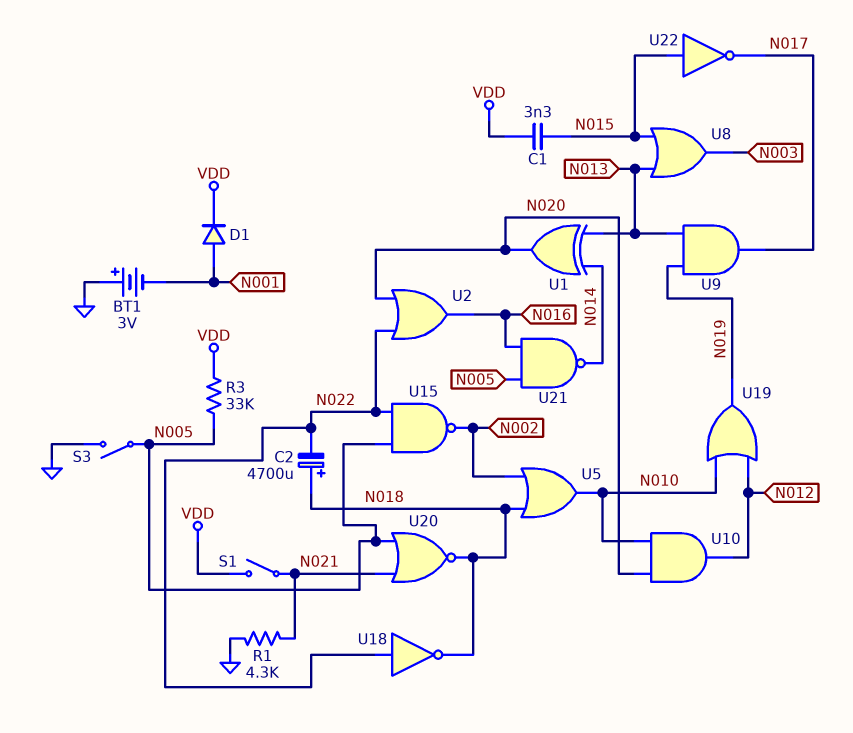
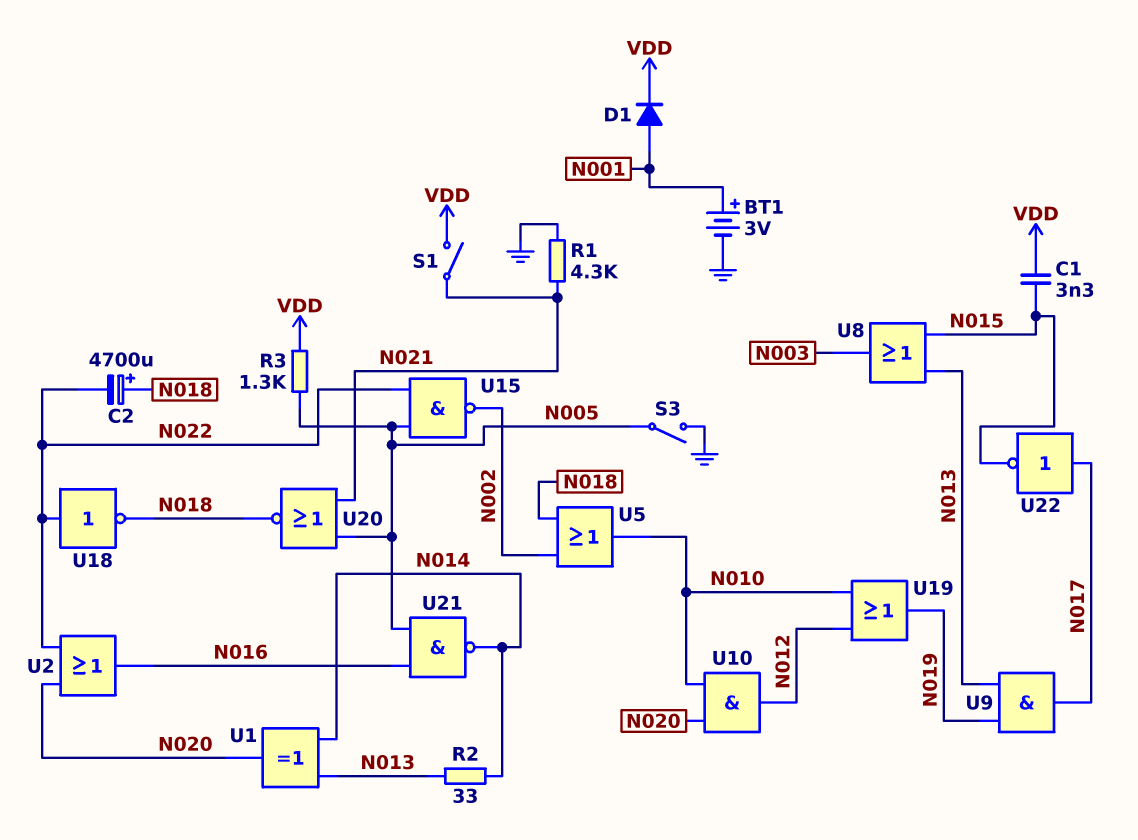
BT1: 3V (plus GND, minus N001) -> 3V (plus N001, minus GND)
R2: none -> 33 (N013, N014)
R3: 33k (N005, VDD) -> 1.3k (N005, VDD)
U22: NOT (in N015, out N017) -> NOT (in N017, out N015)

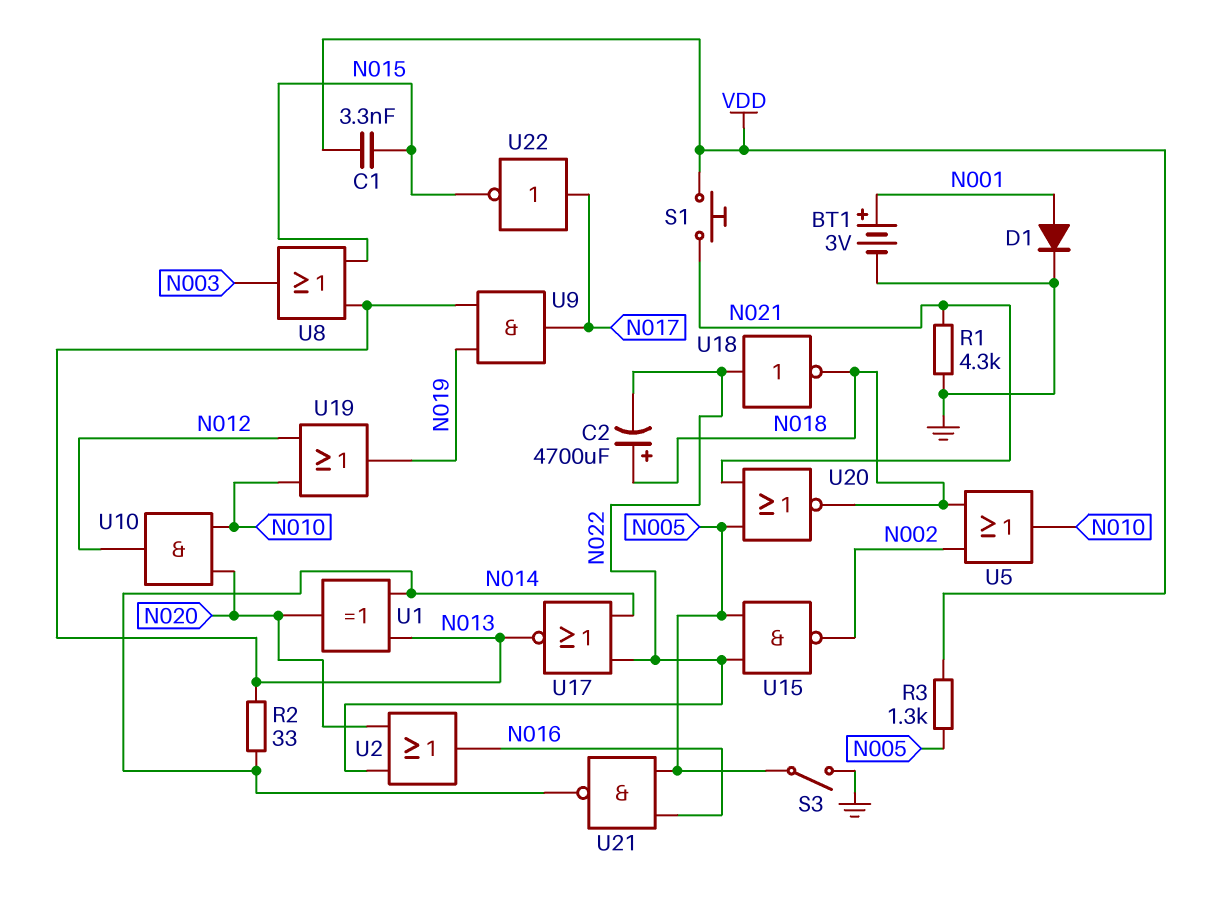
D1: diode (A N001, K VDD) -> diode (A N001, K GND)
S1: switch (N021, VDD) -> button (N021, VDD)
U17: none -> NOR (in N014, in N022, out N013)

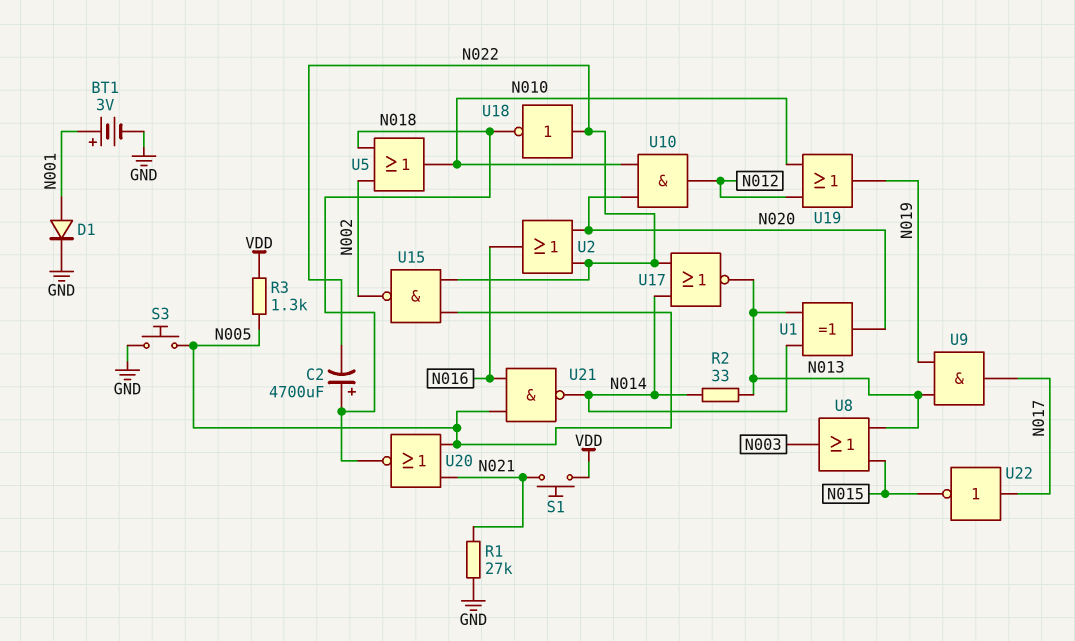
C1: 3.3nF (N015, VDD) -> none
R1: 4.3k (GND, N021) -> 27k (GND, N021)
S3: switch (GND, N005) -> button (GND, N005)

